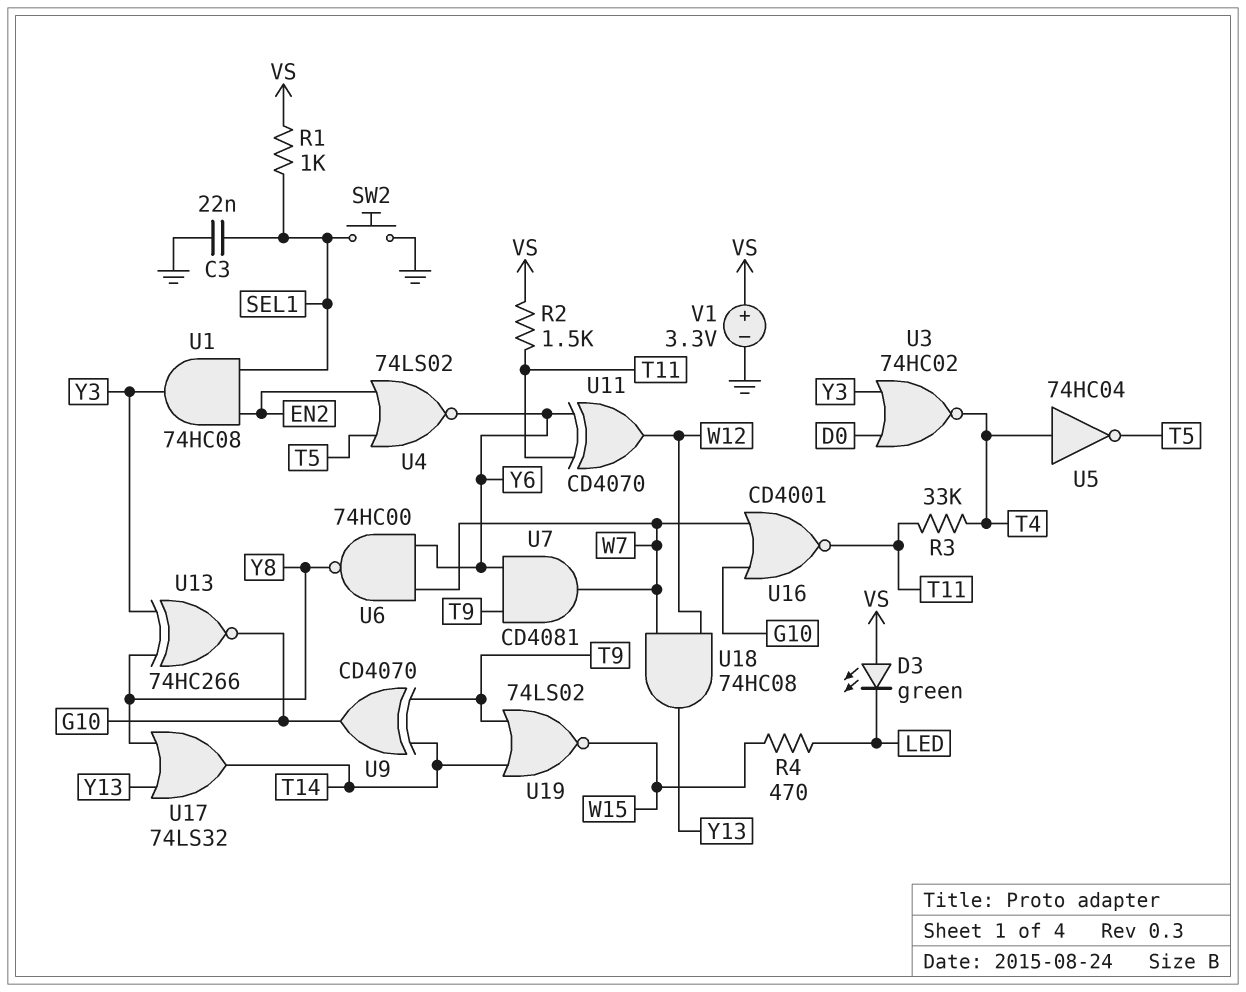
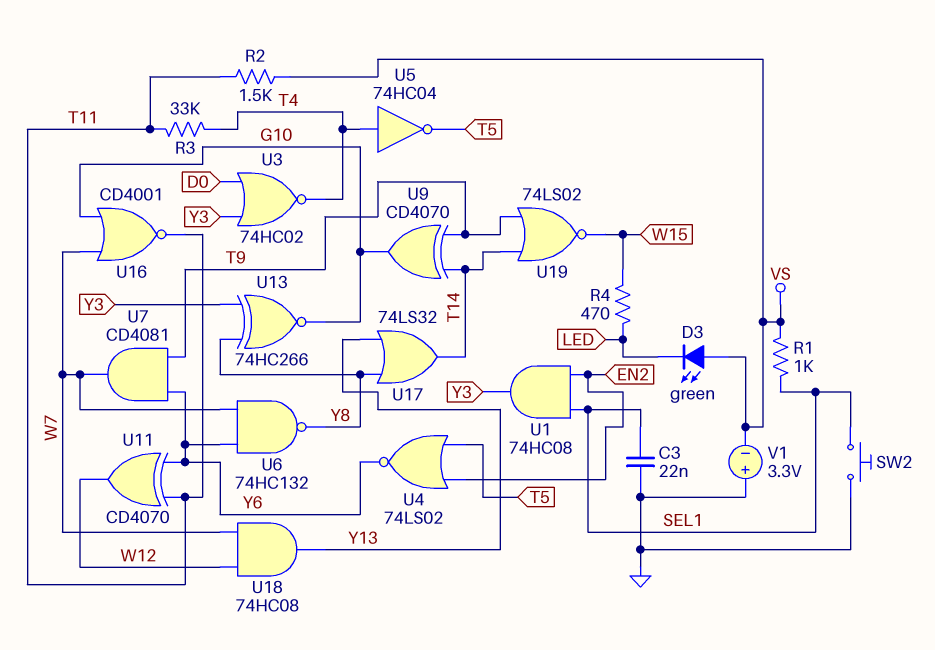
U6: NAND 74HC00 (in W7, in Y6, out Y8) -> NAND 74HC132 (in W7, in Y6, out Y8)
V1: 3.3V (plus VS, minus GND) -> 3.3V (plus GND, minus VS)

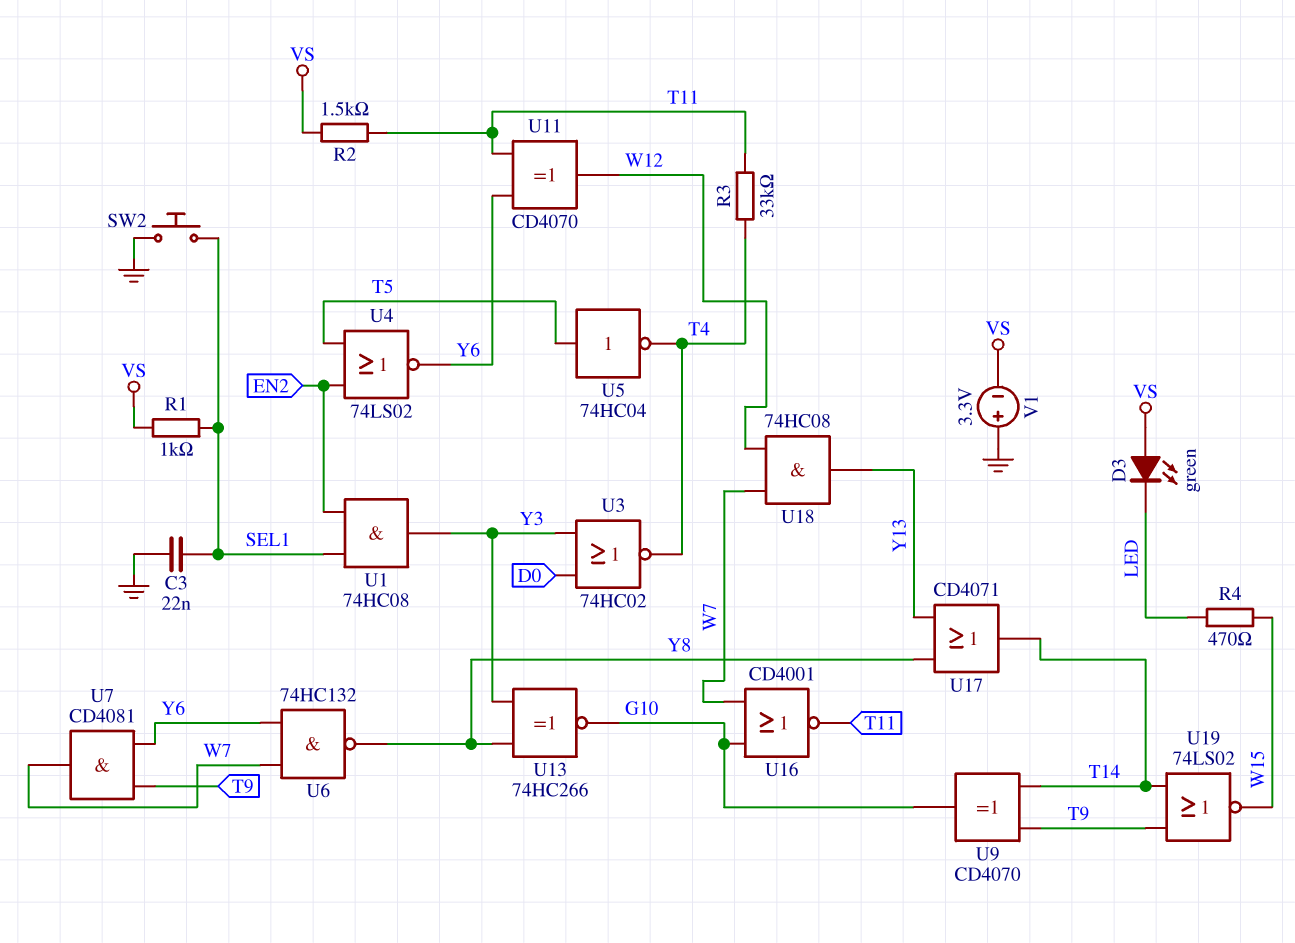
U5: NOT 74HC04 (in T4, out T5) -> NOT 74HC04 (in T5, out T4)
U17: OR 74LS32 (in Y8, in Y13, out T14) -> OR CD4071 (in Y8, in Y13, out T14)

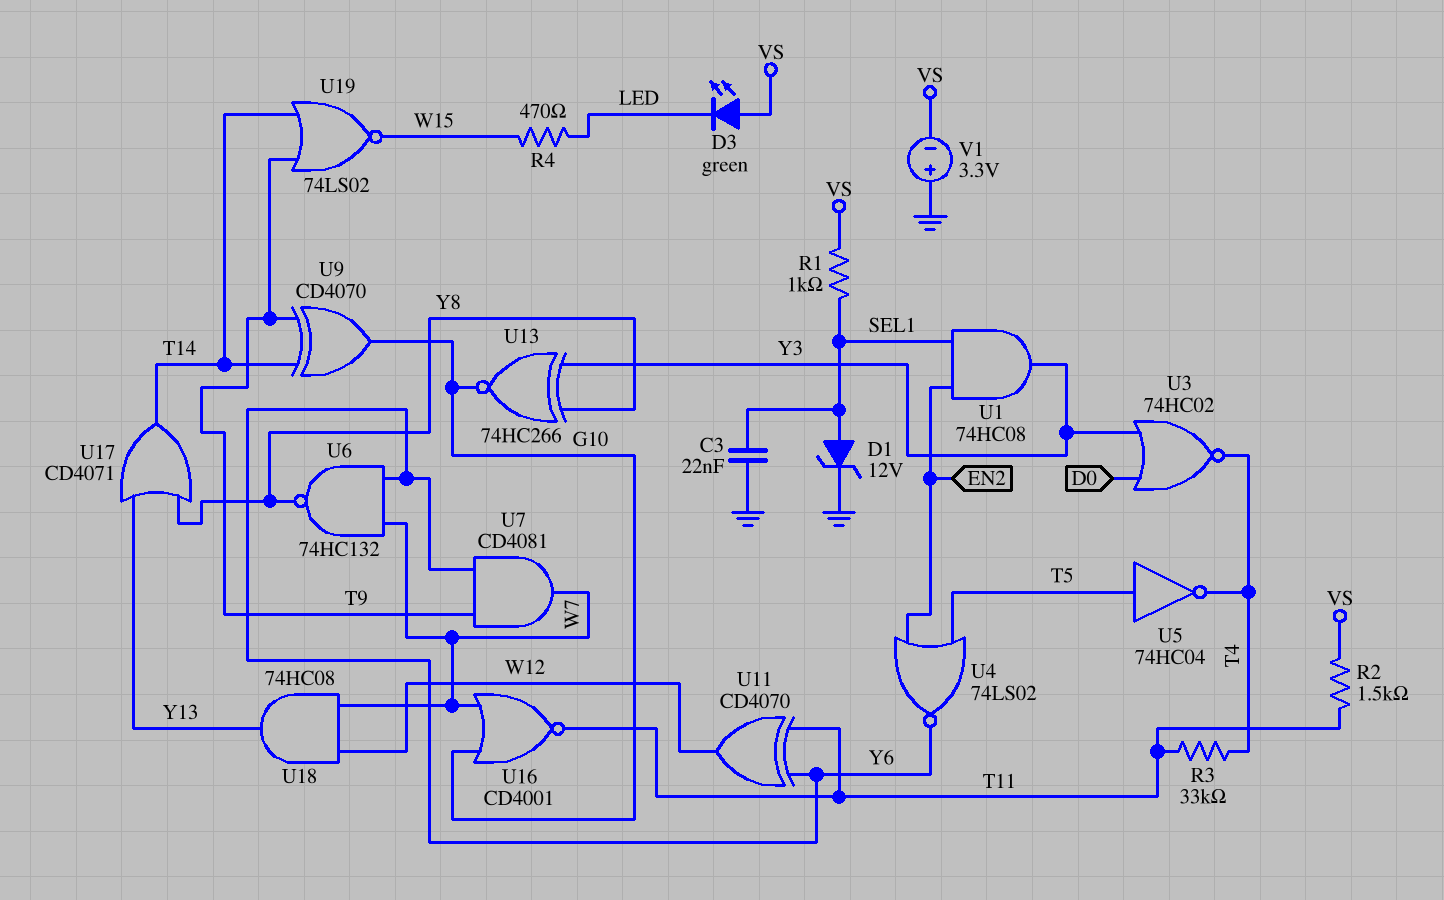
D1: none -> zener 12V (A SEL1, K GND)
SW2: button (GND, SEL1) -> none

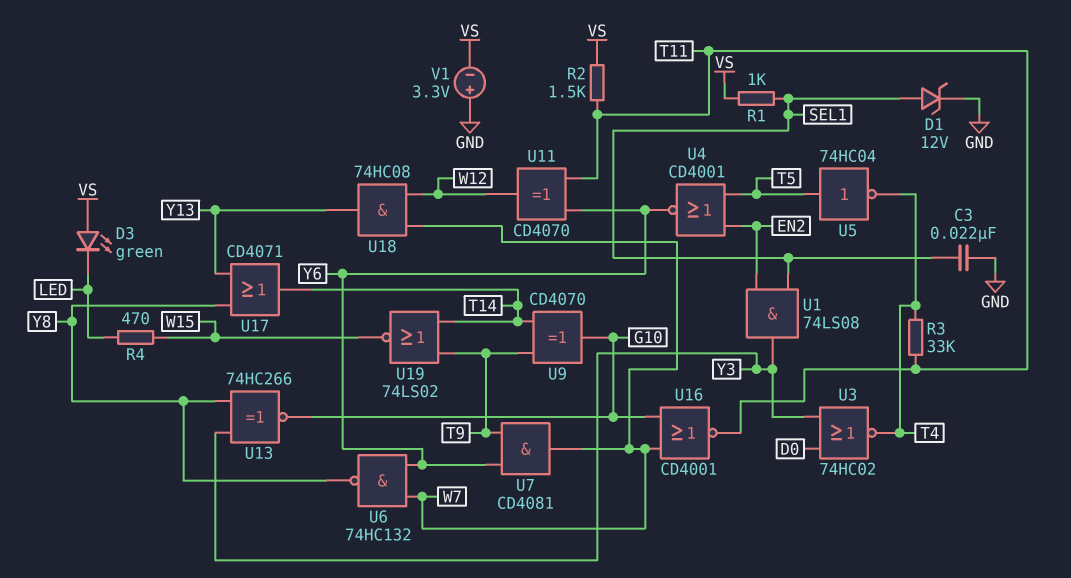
U1: AND 74HC08 (in EN2, in SEL1, out Y3) -> AND 74LS08 (in EN2, in SEL1, out Y3)
U4: NOR 74LS02 (in EN2, in T5, out Y6) -> NOR CD4001 (in EN2, in T5, out Y6)

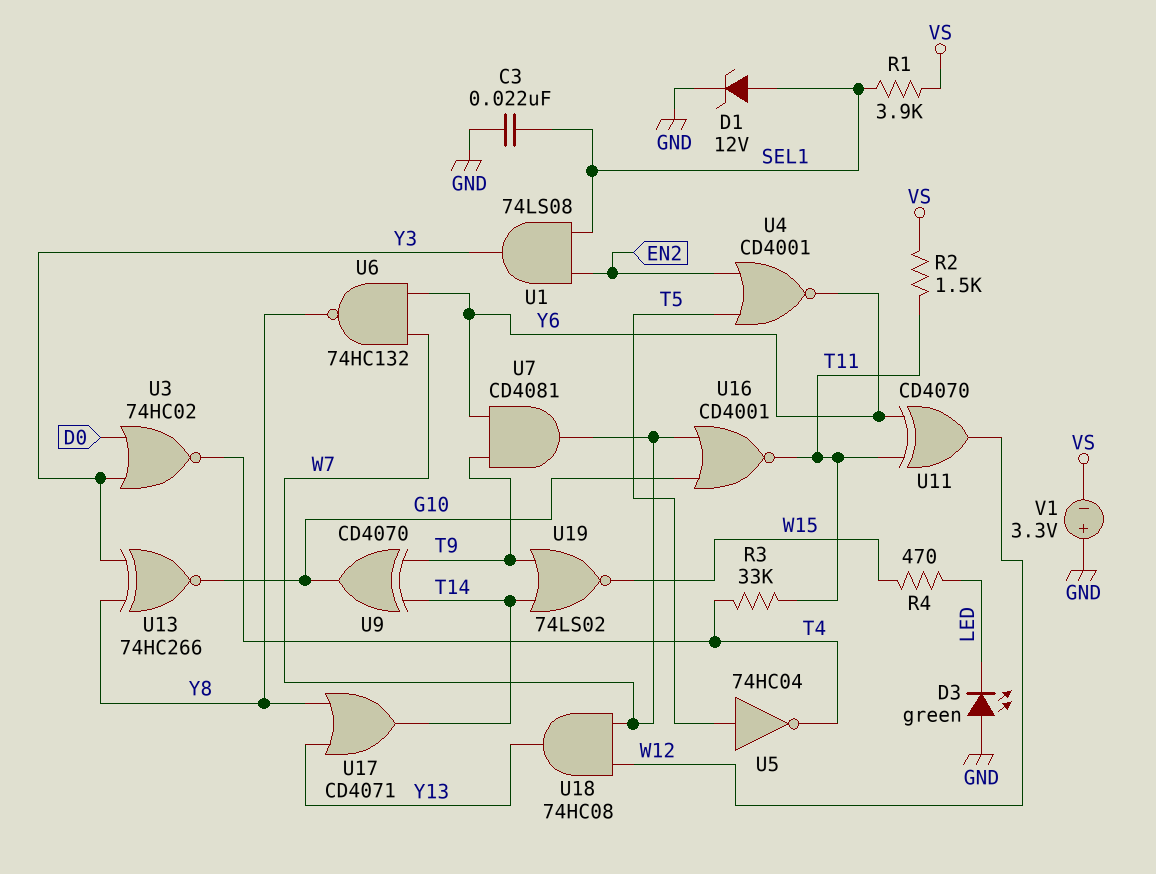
D3: LED green (A VS, K LED) -> LED green (A GND, K LED)
R1: 1k (SEL1, VS) -> 3.9k (SEL1, VS)

